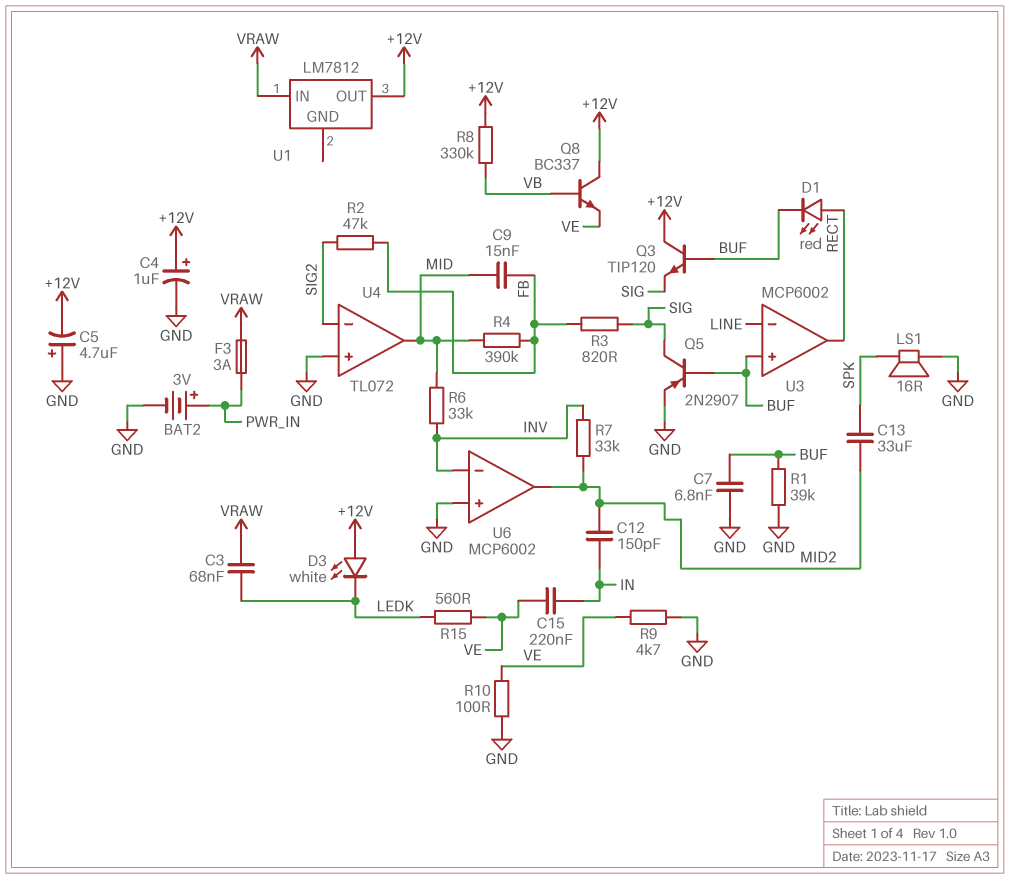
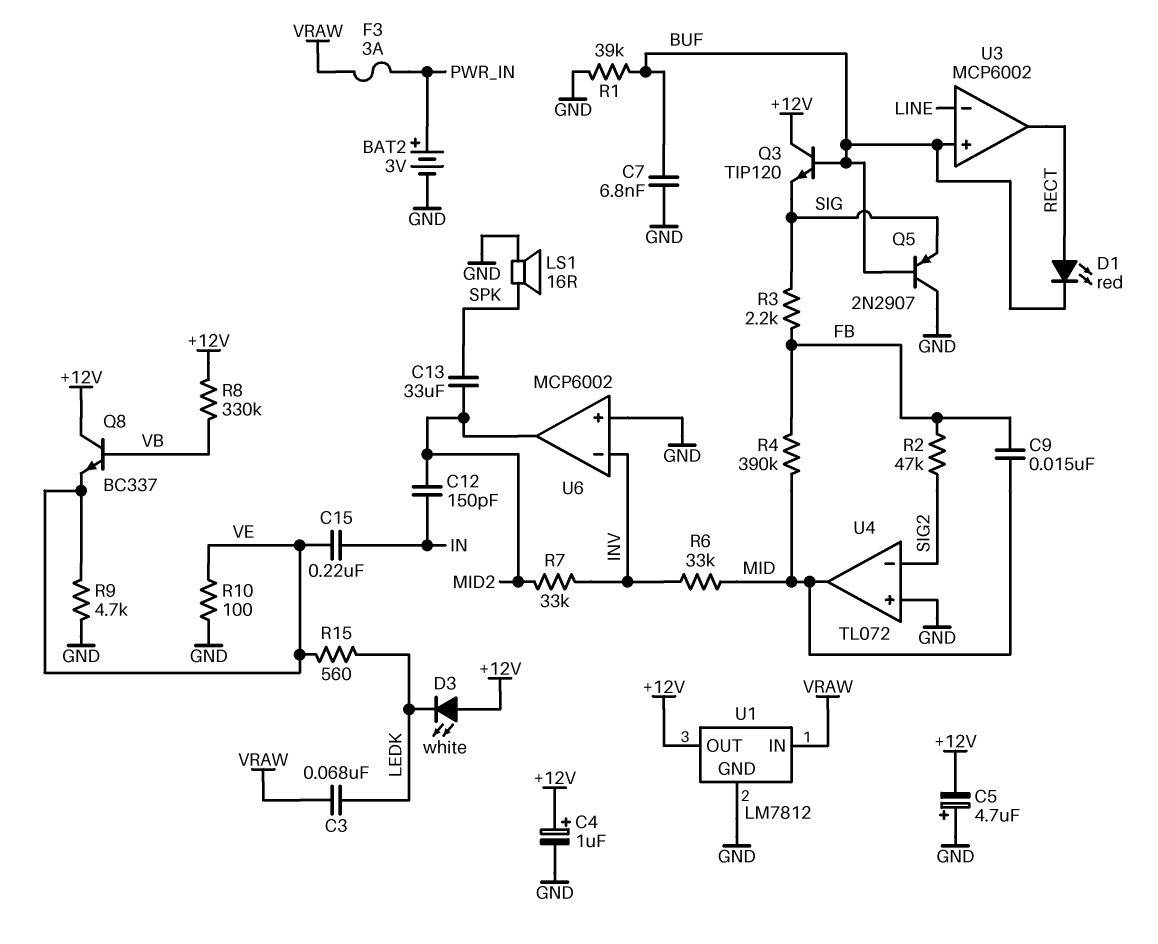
Q5: PNP 2N2907 (B BUF, C SIG, E GND) -> PNP 2N2907 (B BUF, C GND, E SIG)
R3: 820 (FB, SIG) -> 2.2k (FB, SIG)
U1 pin GND: none -> GND

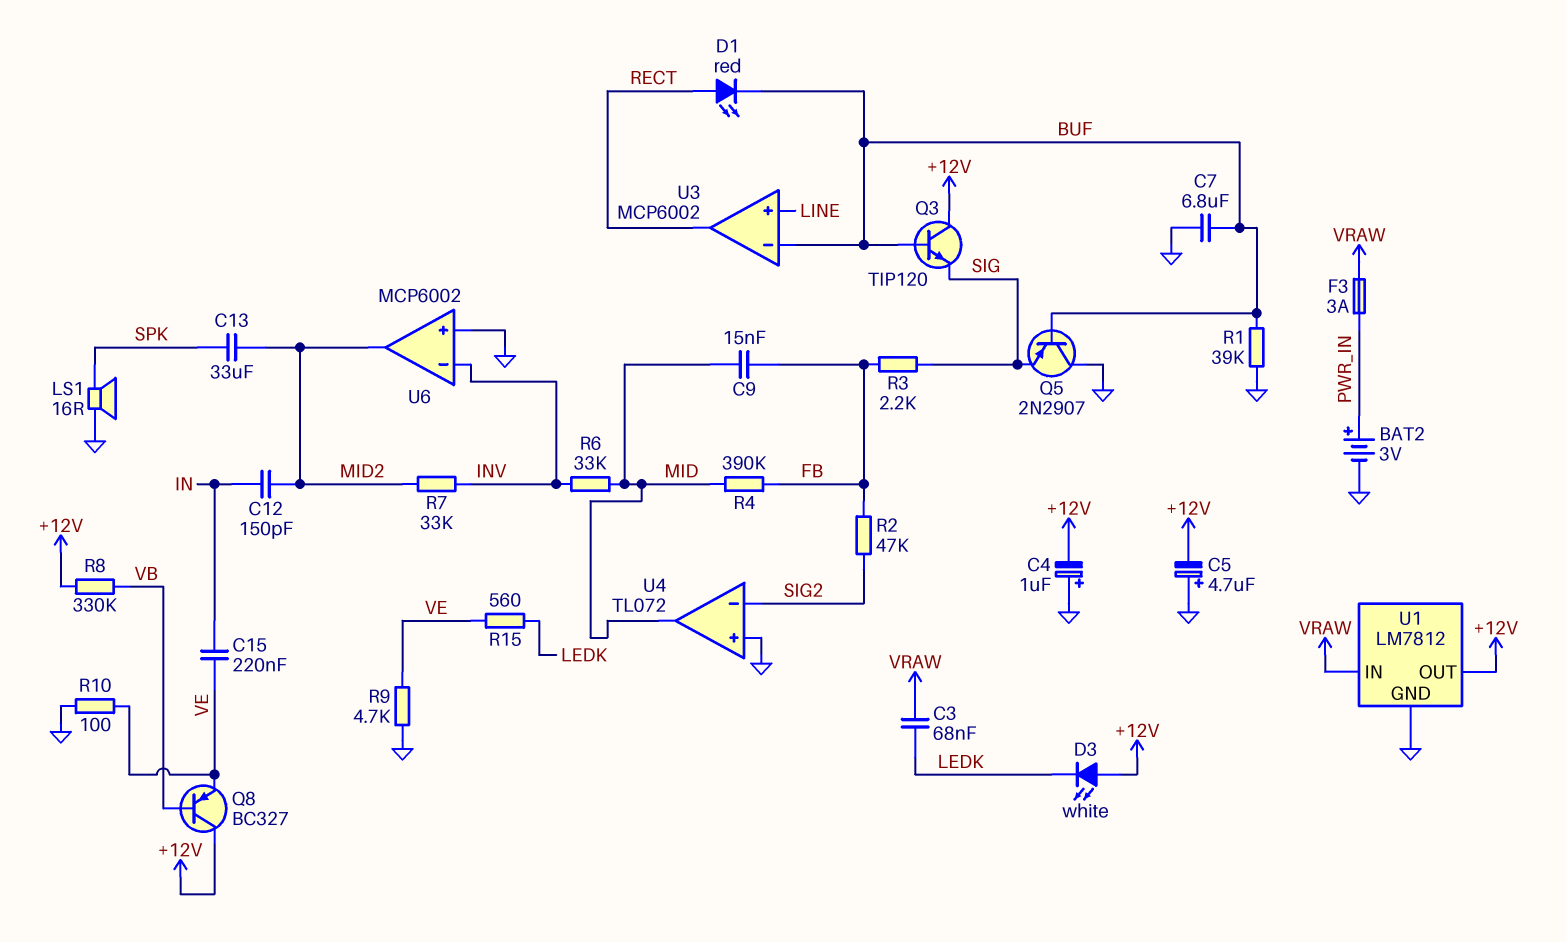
C4: 1uF (plus +12V, minus GND) -> 1uF (plus GND, minus +12V)
C7: 6.8nF (BUF, GND) -> 6.8uF (BUF, GND)
Q8: NPN BC337 (B VB, C +12V, E VE) -> PNP BC327 (B VB, C +12V, E VE)
U3 pin in+: BUF -> LINE
U3 pin in-: LINE -> BUF

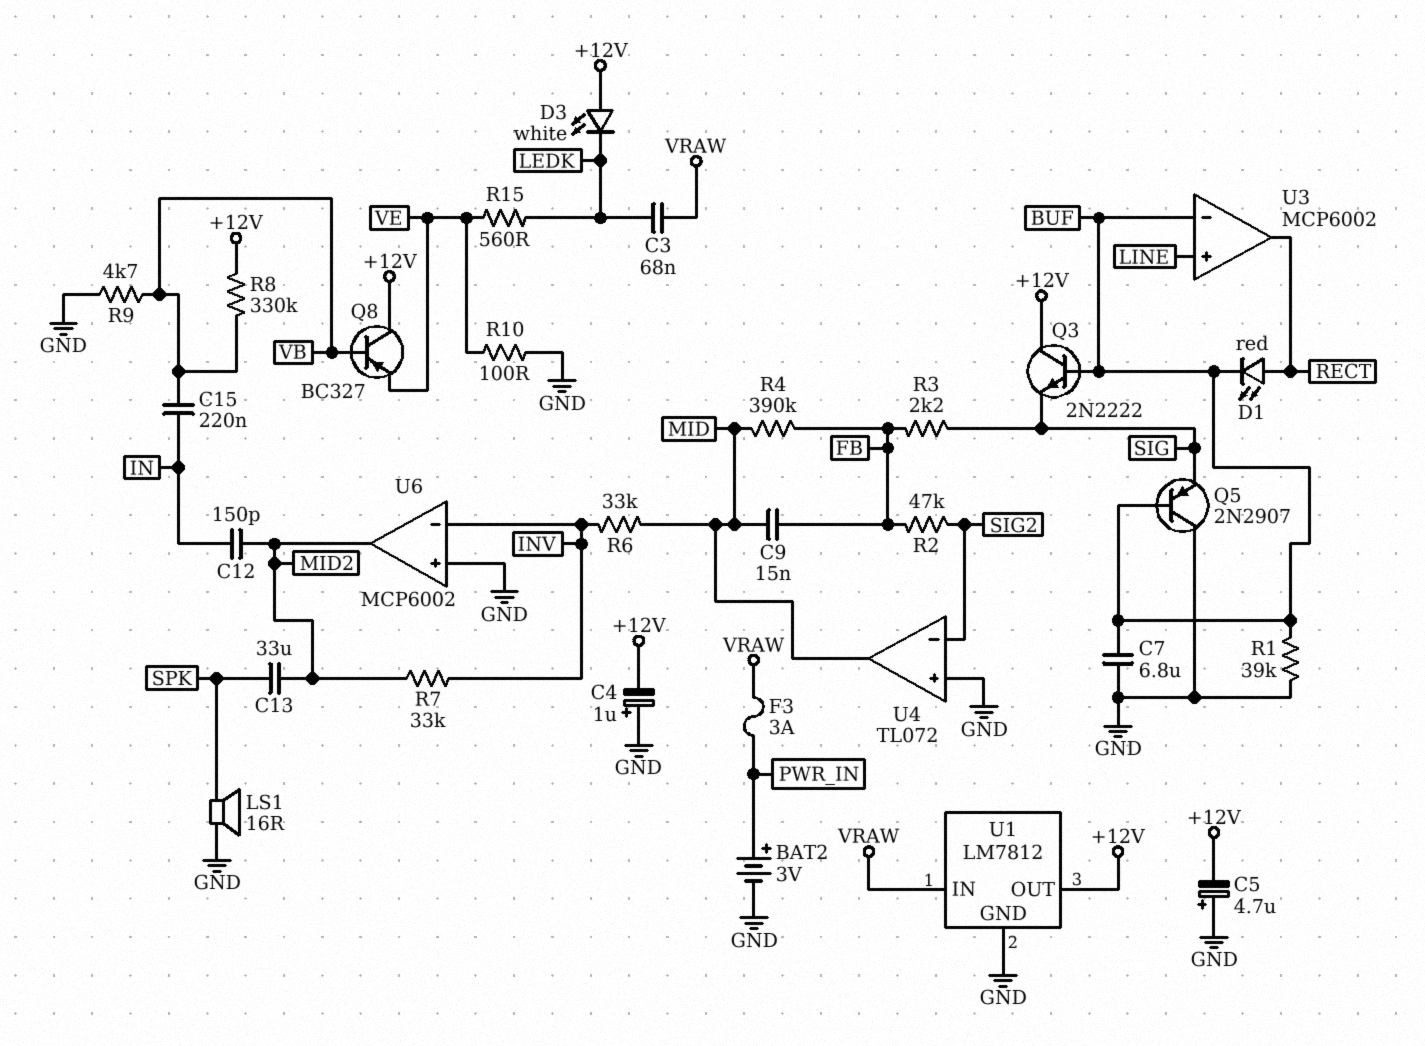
C15: 220nF (IN, VE) -> 220nF (IN, VB)
Q3: NPN TIP120 (B BUF, C +12V, E SIG) -> NPN 2N2222 (B BUF, C +12V, E SIG)
R9: 4.7k (GND, VE) -> 4.7k (GND, VB)

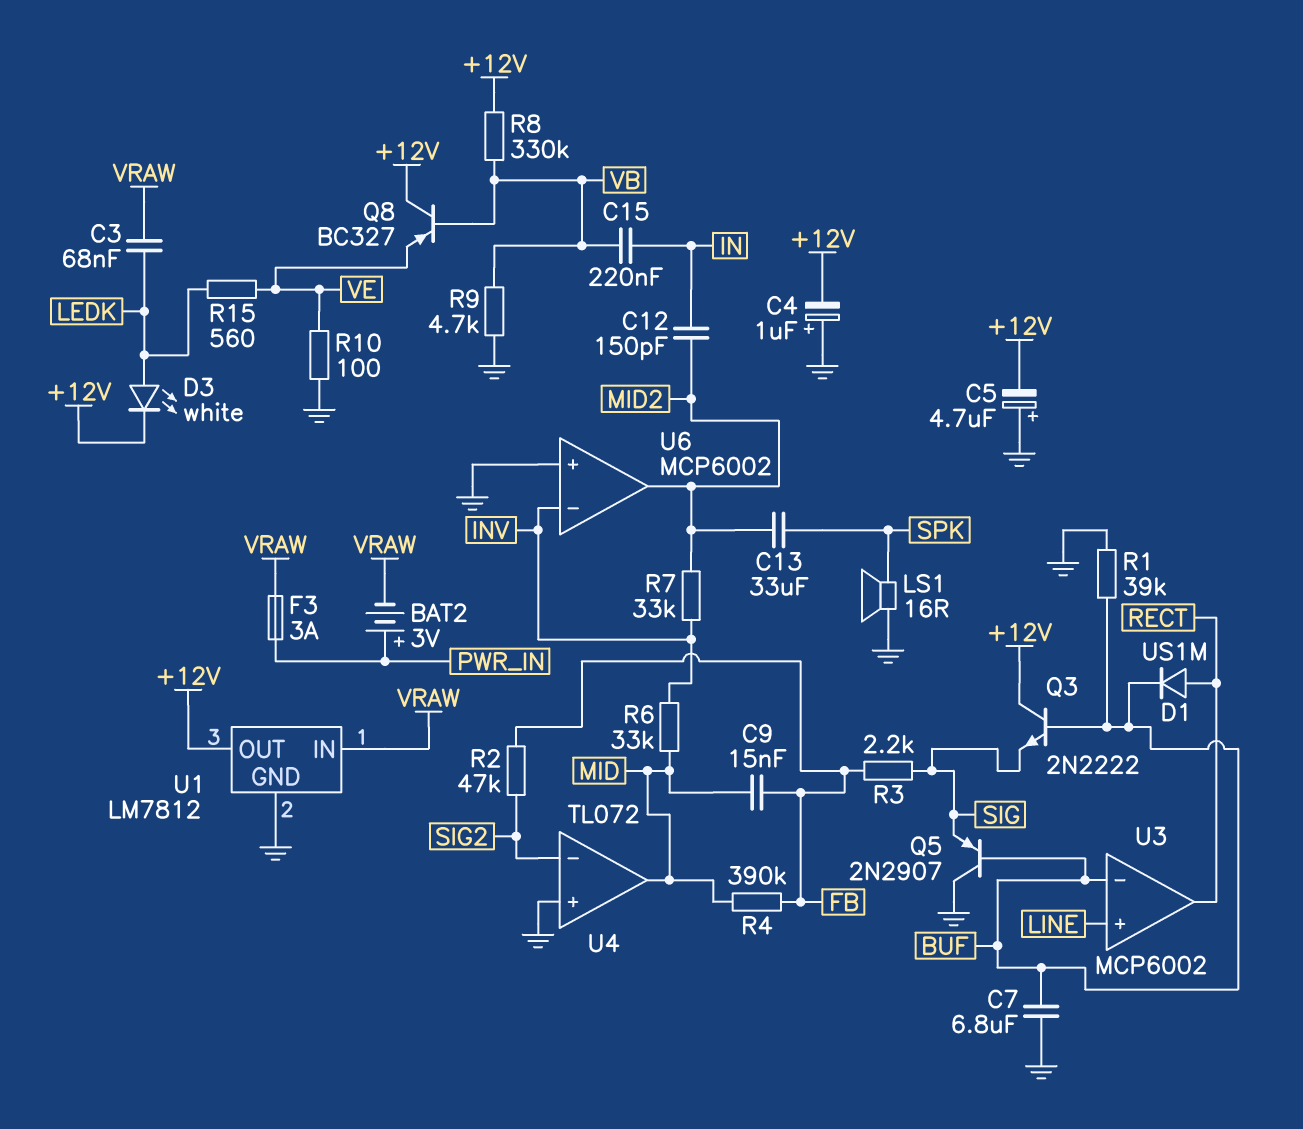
BAT2: 3V (plus PWR_IN, minus GND) -> 3V (plus PWR_IN, minus VRAW)
D1: LED red (A RECT, K BUF) -> diode US1M (A RECT, K BUF)
D3: LED white (A +12V, K LEDK) -> LED white (A LEDK, K +12V)

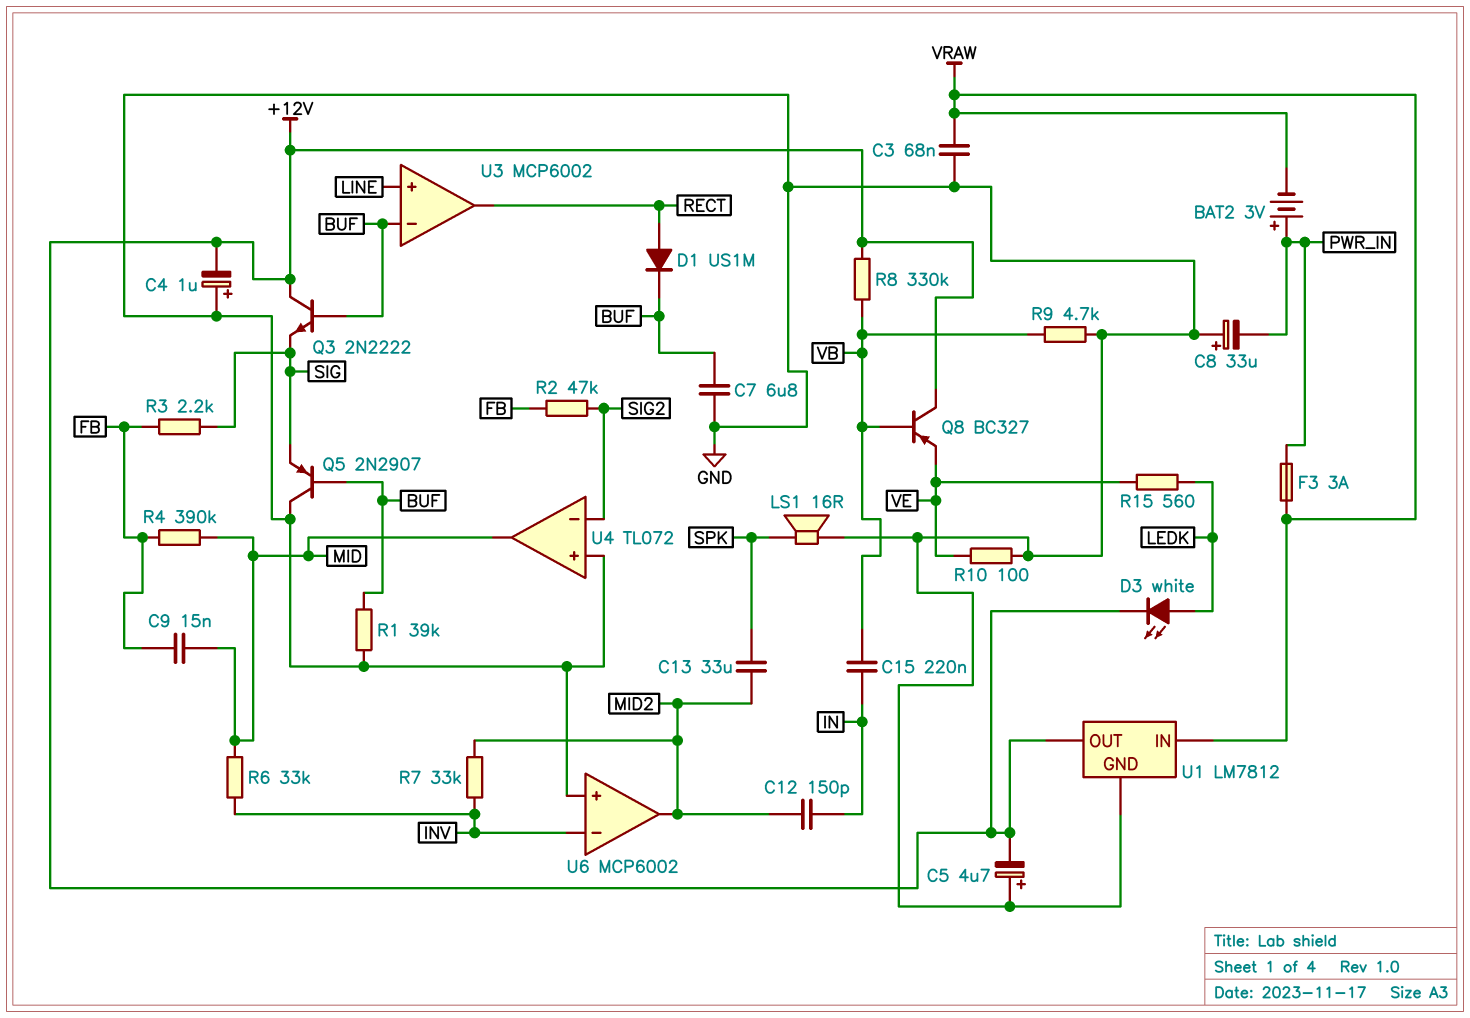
C3: 68nF (LEDK, VRAW) -> 68nF (GND, VRAW)
C8: none -> 33uF (plus GND, minus PWR_IN)

